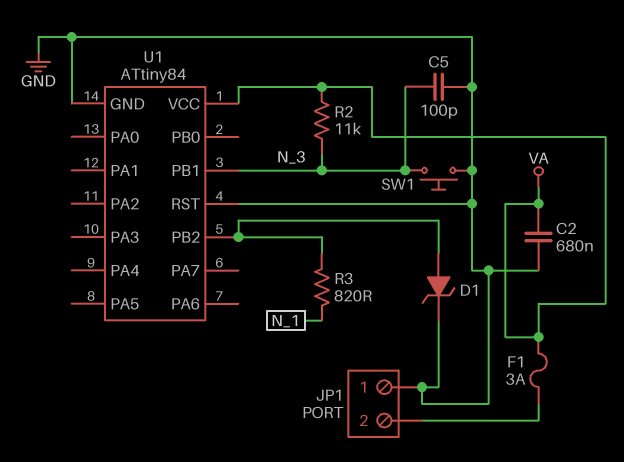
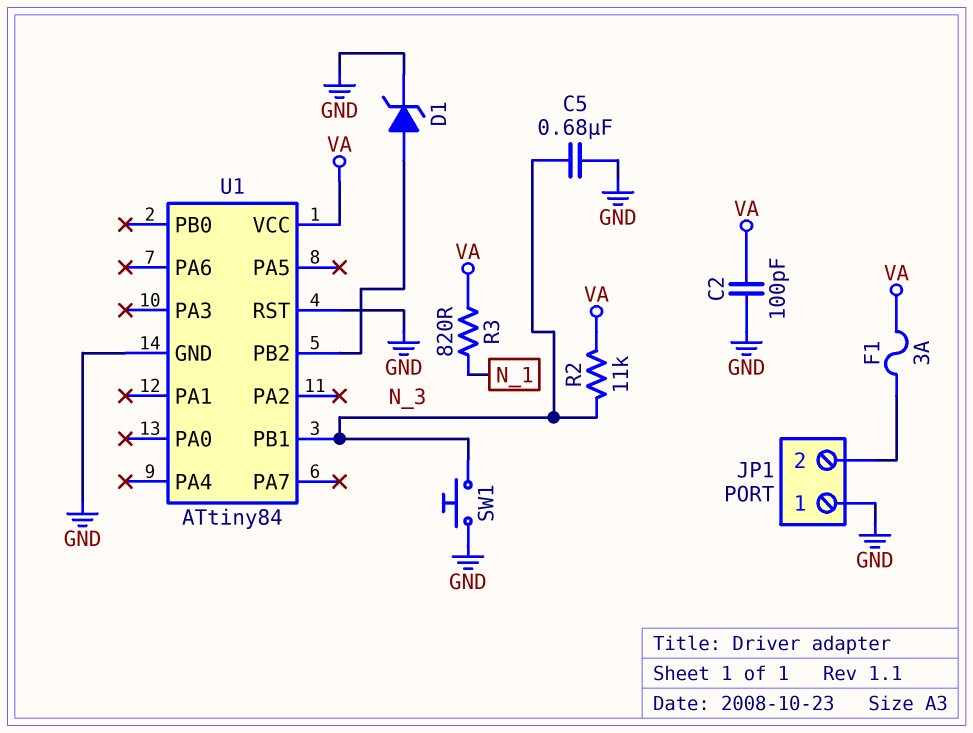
C2: 680nF (GND, VA) -> 100pF (GND, VA)
C5: 100pF (GND, N_3) -> 680nF (GND, N_3)
R3: 820 (N_1, U1/PB2) -> 820 (N_1, VA)

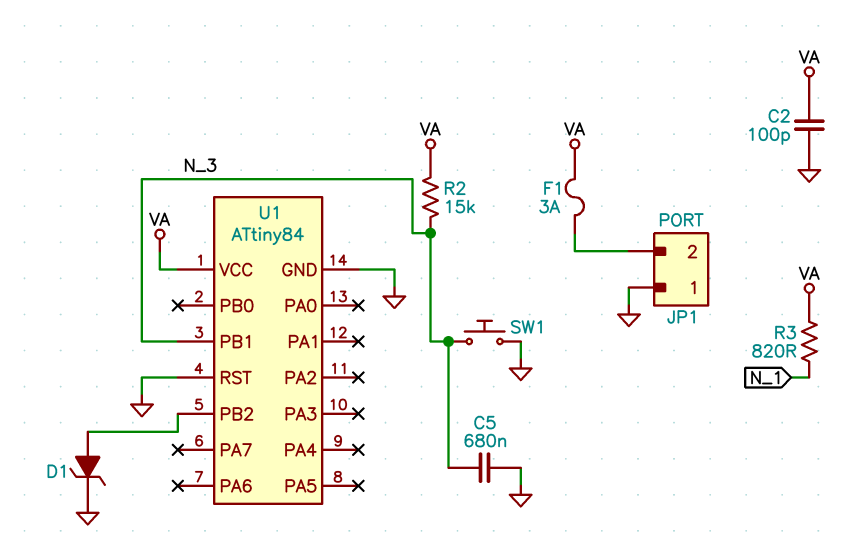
R2: 11k (N_3, VA) -> 15k (N_3, VA)

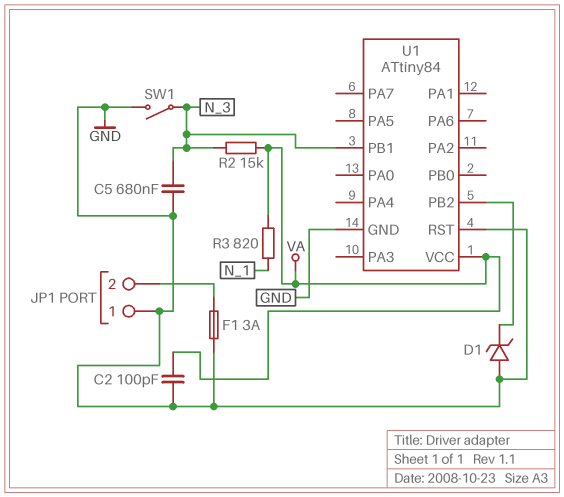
D1: zener (A U1/PB2, K GND) -> zener (A GND, K U1/PB2)
F1: 3A (JP1/2, VA) -> 3A (GND, JP1/2)
SW1: button (GND, N_3) -> switch (GND, N_3)

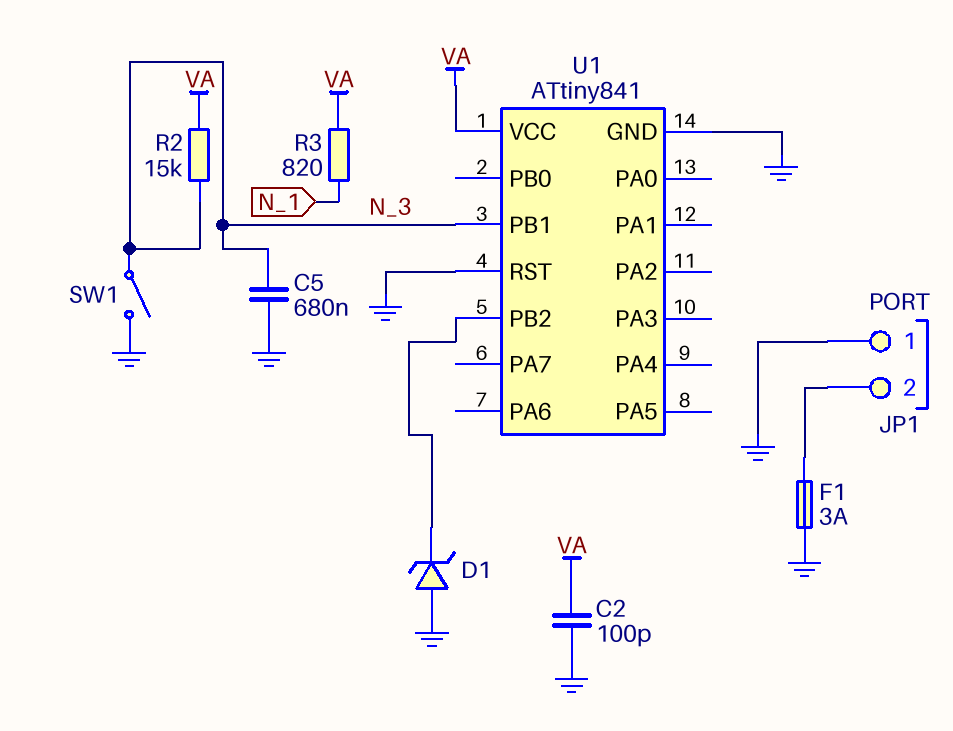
U1: ATtiny84 -> ATtiny841

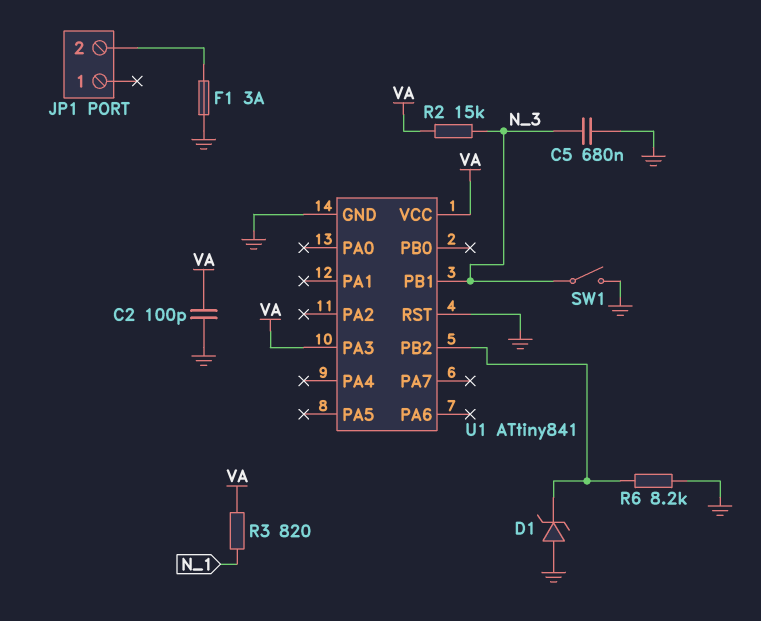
JP1 pin 1: GND -> none
R6: none -> 8.2k (GND, U1/PB2)
U1 pin PA3: none -> VA

